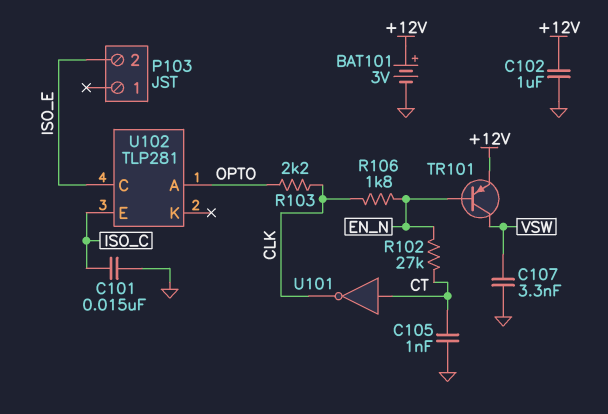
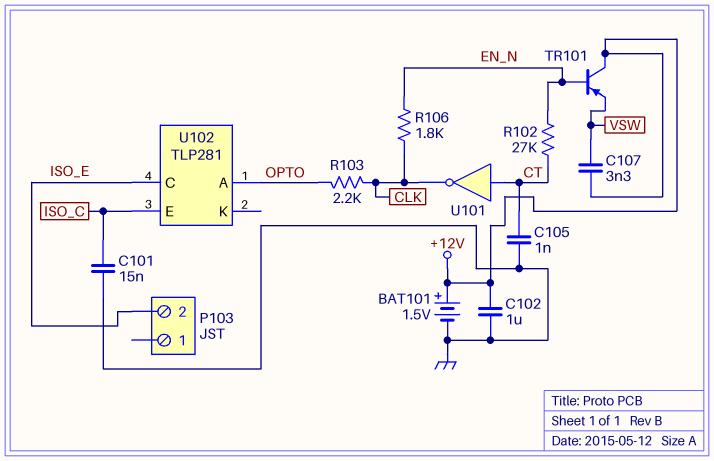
BAT101: 3V (plus +12V, minus GND) -> 1.5V (plus +12V, minus GND)
C107: 3.3nF (GND, VSW) -> 3.3nF (+12V, VSW)
TR101: PNP (B EN_N, C VSW, E +12V) -> PNP (B EN_N, C +12V, E VSW)

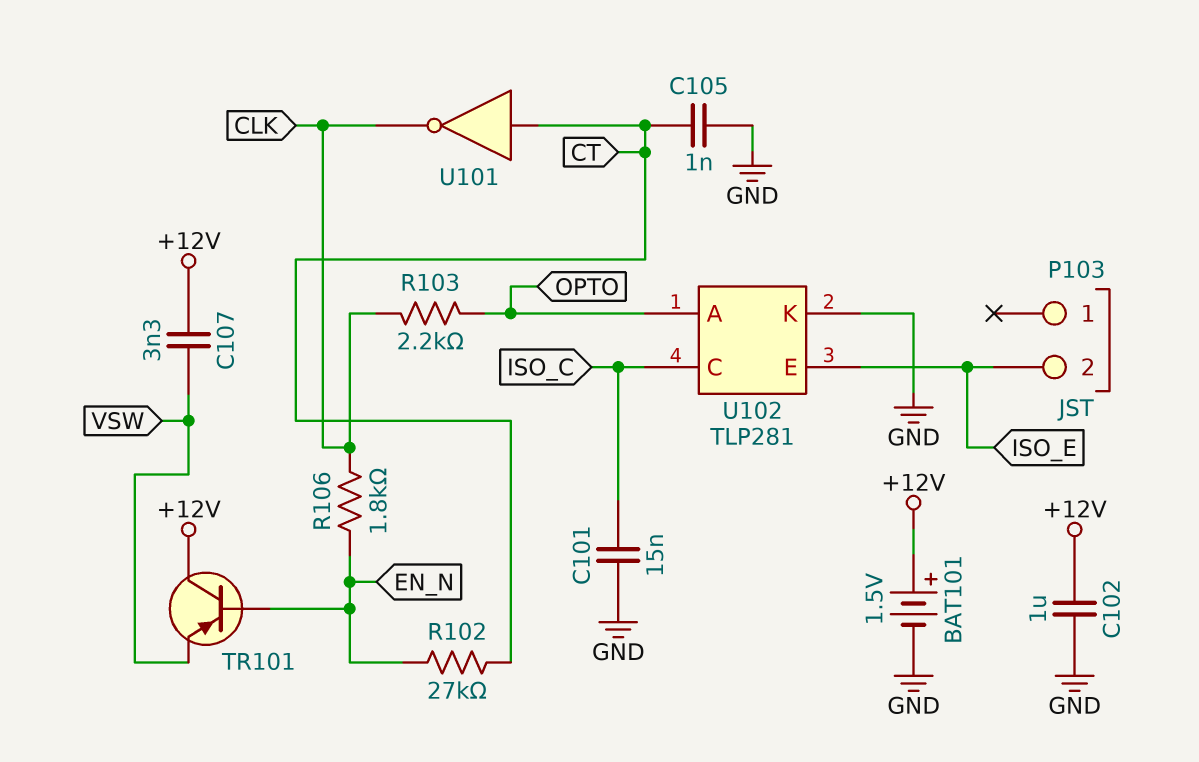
U102 pin C: ISO_E -> ISO_C
U102 pin E: ISO_C -> ISO_E
U102 pin K: none -> GND

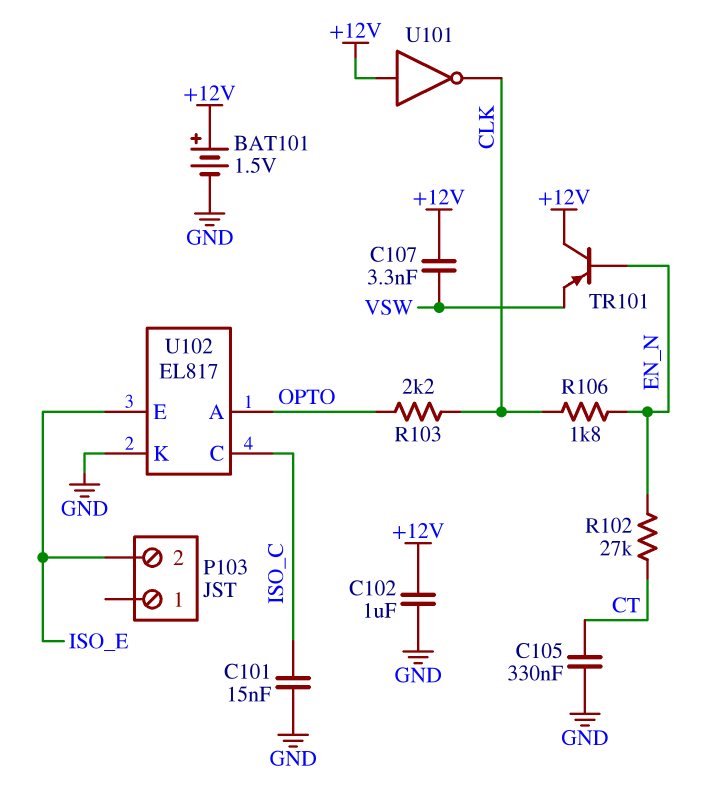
C105: 1nF (CT, GND) -> 330nF (CT, GND)
U101: NOT (in CT, out CLK) -> NOT (in +12V, out CLK)
U102: TLP281 -> EL817

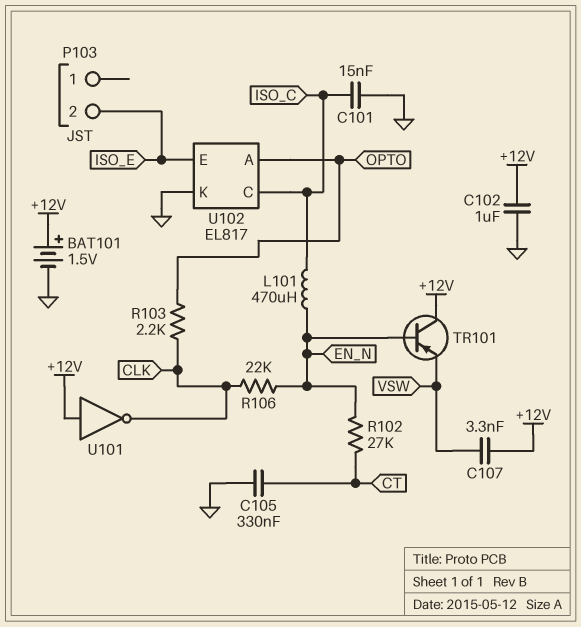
L101: none -> 470uH (EN_N, ISO_C)
R106: 1.8k (CLK, EN_N) -> 22k (CLK, EN_N)

